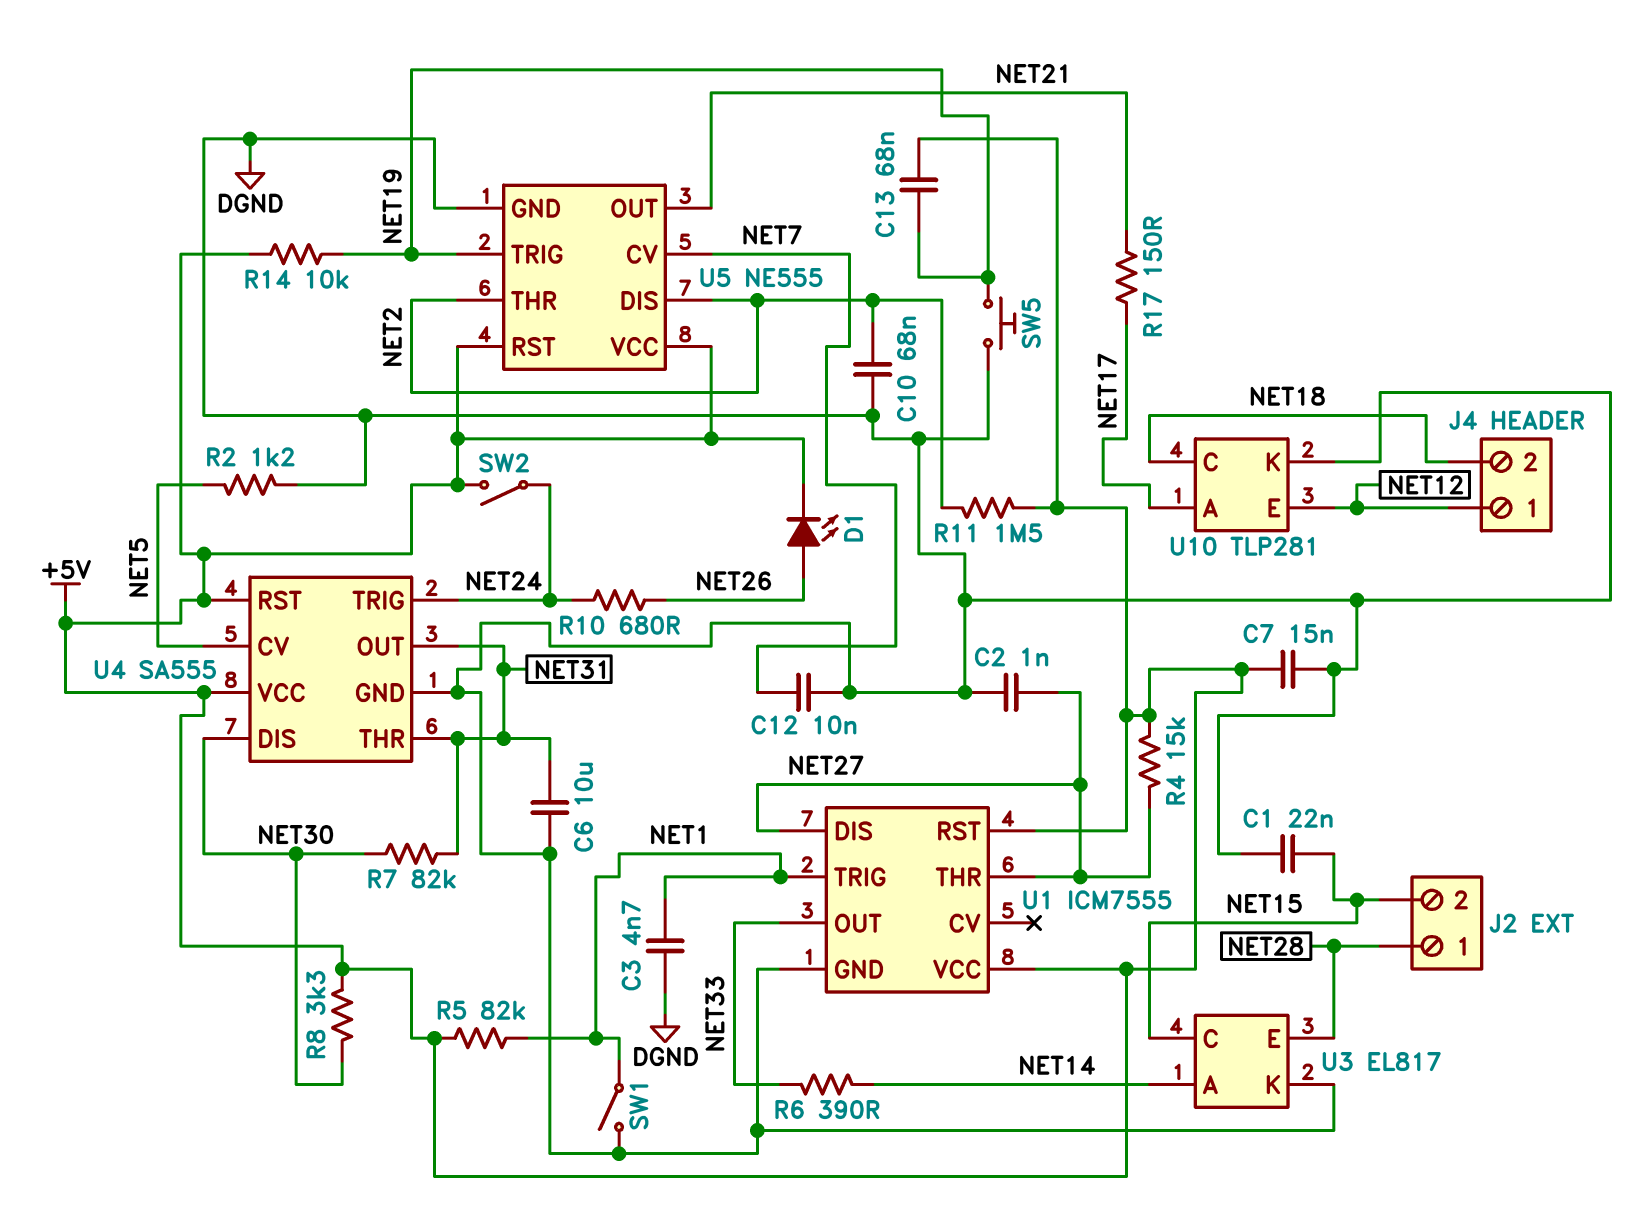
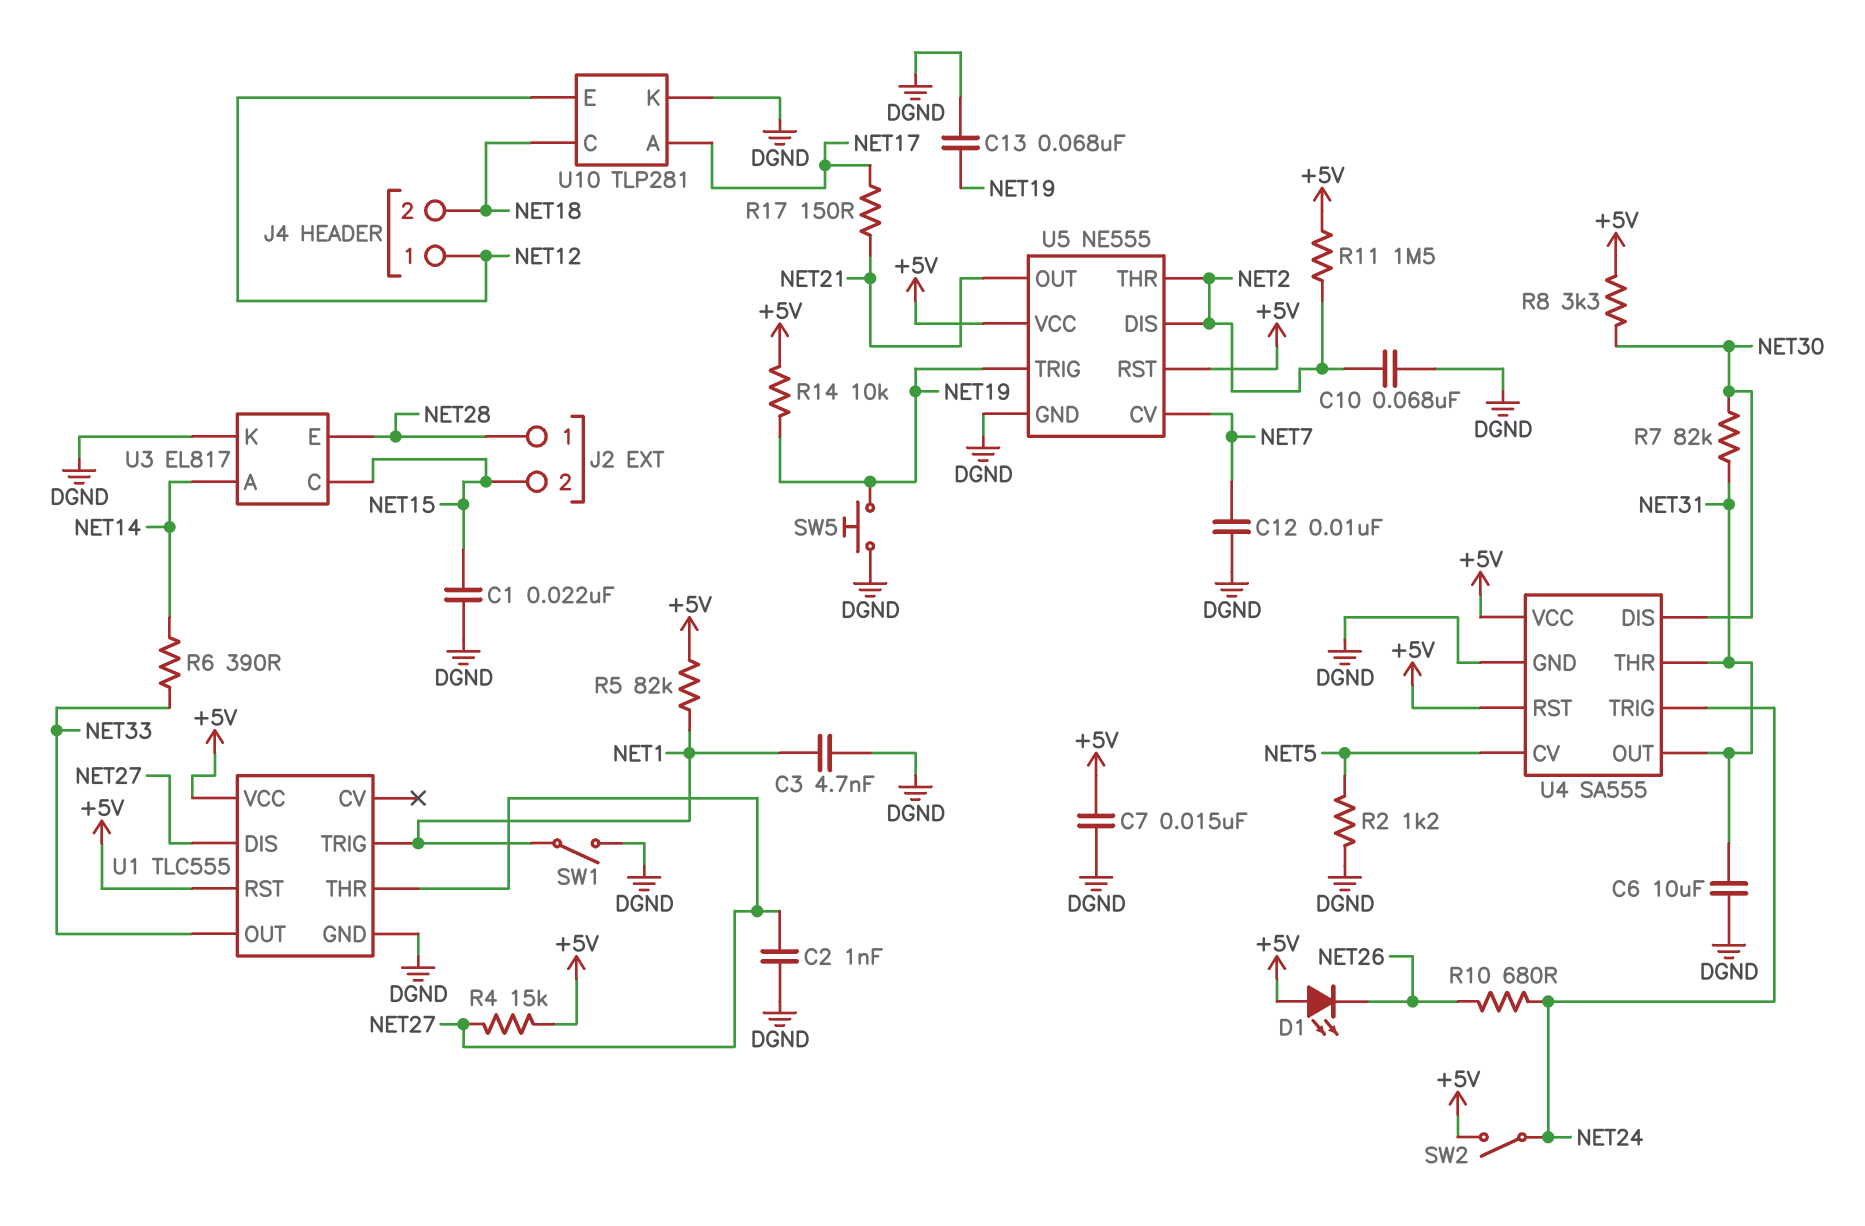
C13: 68nF (+5V, NET19) -> 68nF (DGND, NET19)
D1: LED (A NET26, K +5V) -> LED (A +5V, K NET26)
U1: ICM7555 -> TLC555

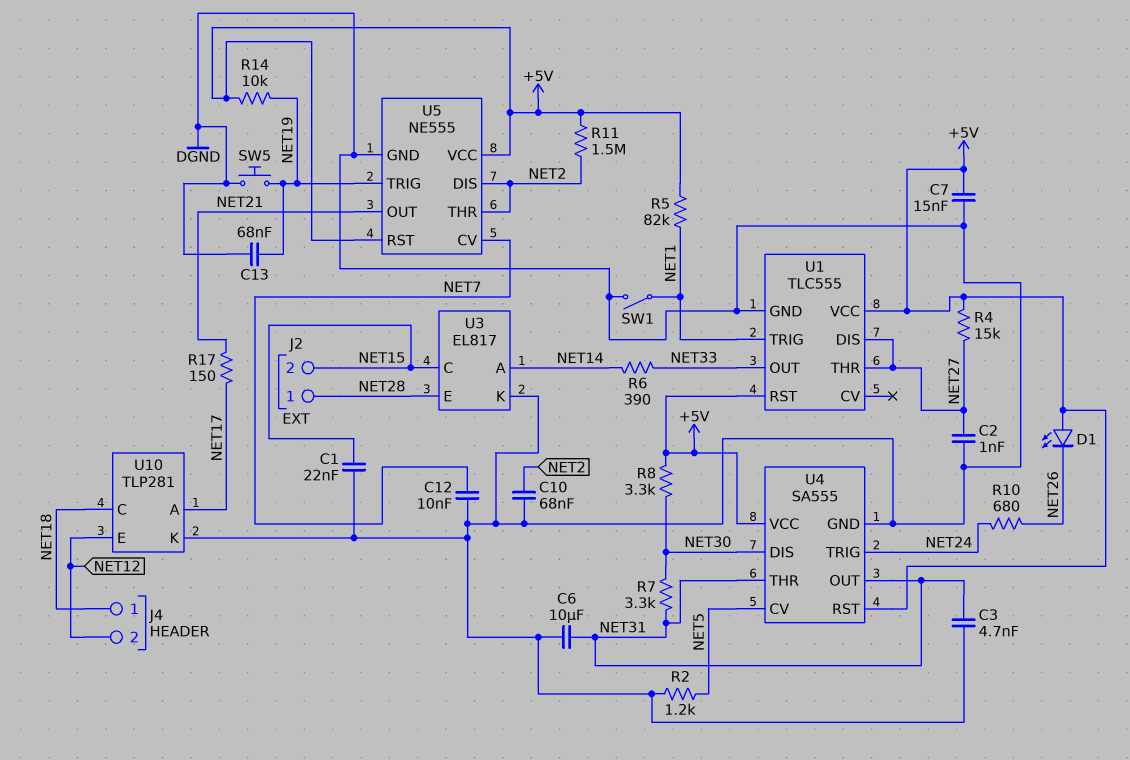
C3: 4.7nF (DGND, NET1) -> 4.7nF (DGND, NET31)
J4 pin 1: NET12 -> NET18
J4 pin 2: NET18 -> NET12
R7: 82k (NET30, NET31) -> 3.3k (NET30, NET31)
SW2: switch (+5V, NET24) -> none

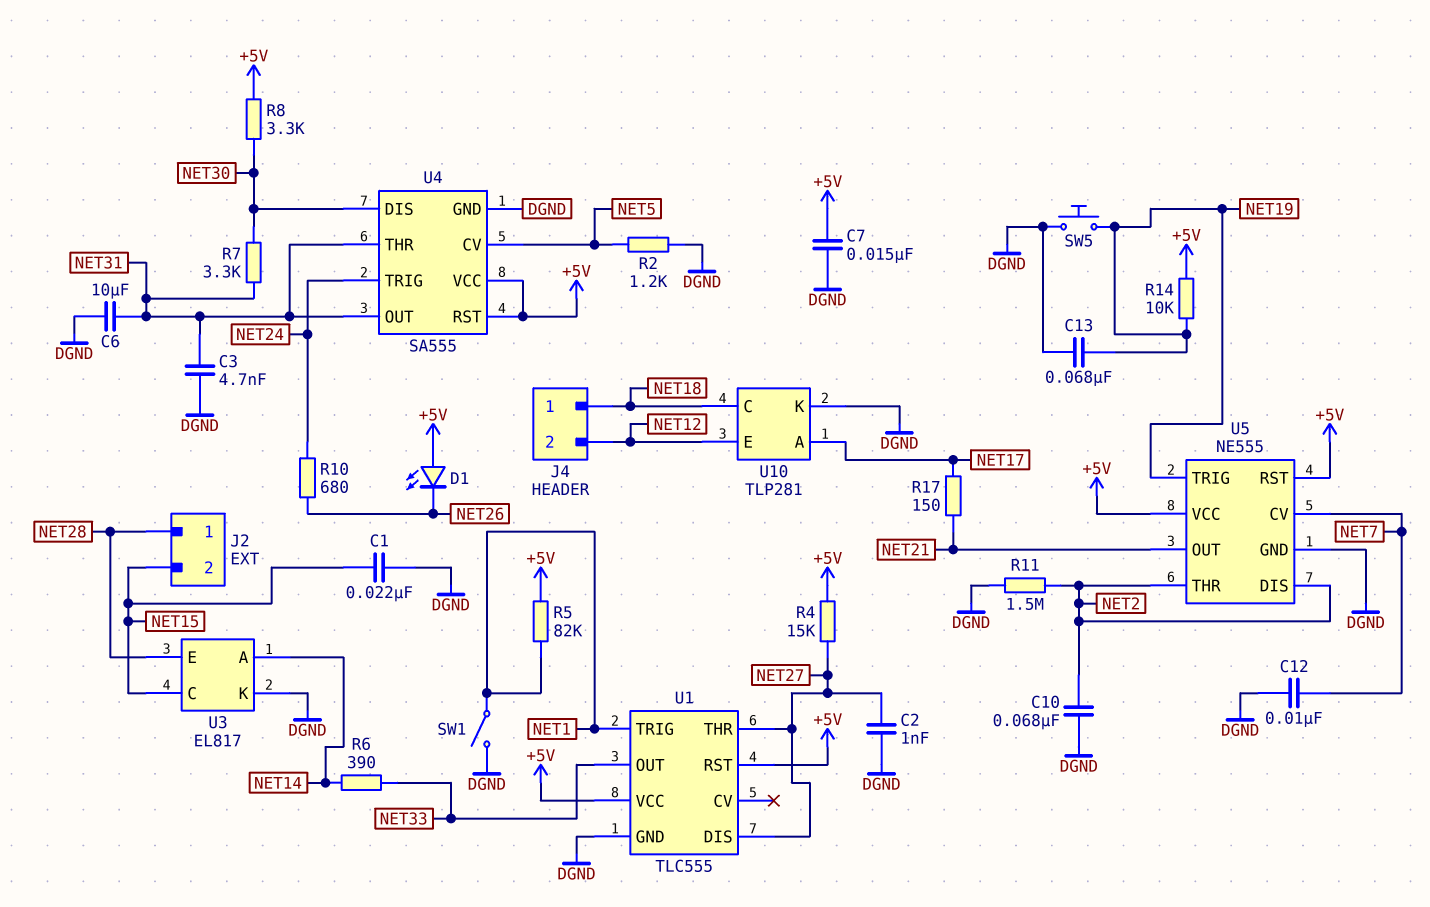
R11: 1.5M (+5V, NET2) -> 1.5M (DGND, NET2)

